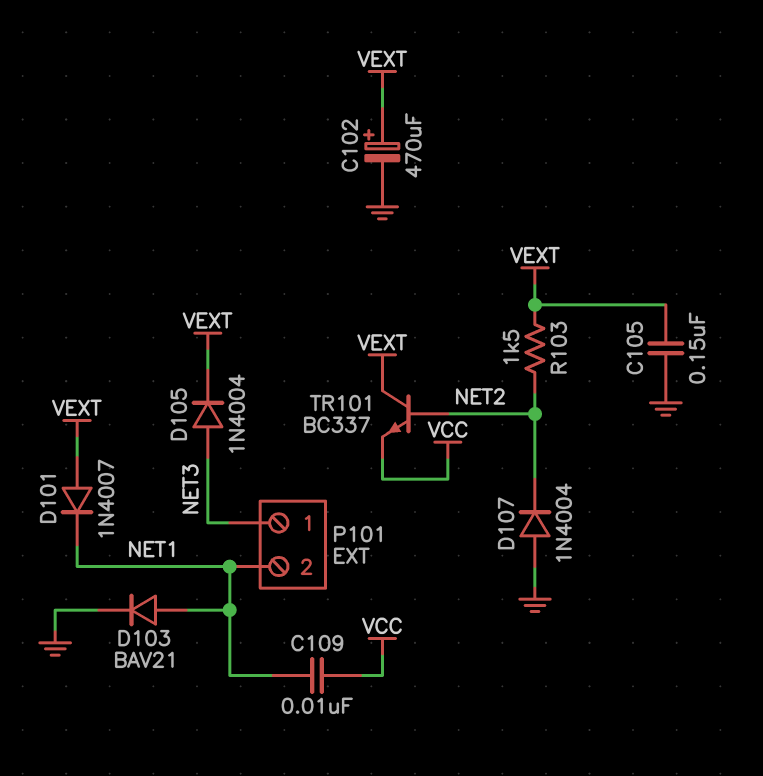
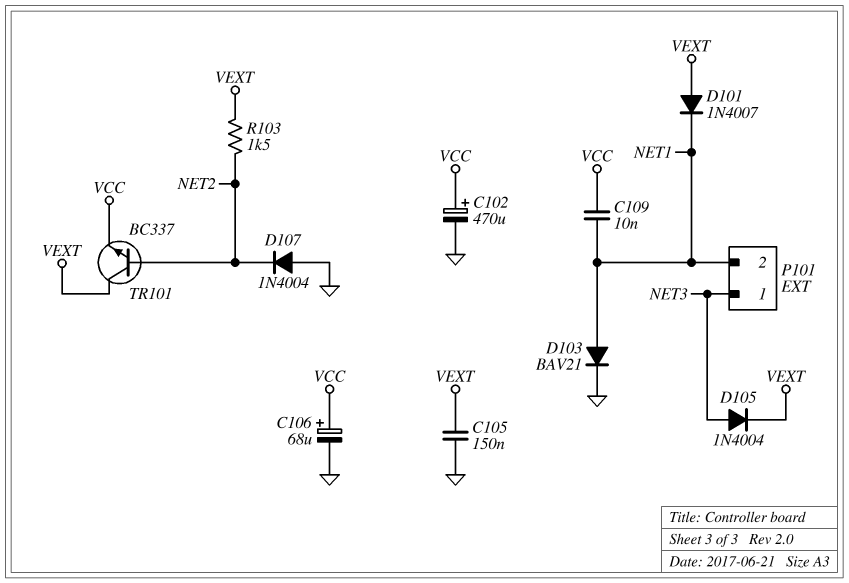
C102: 470uF (plus VEXT, minus GND) -> 470uF (plus VCC, minus GND)
C106: none -> 68uF (plus VCC, minus GND)

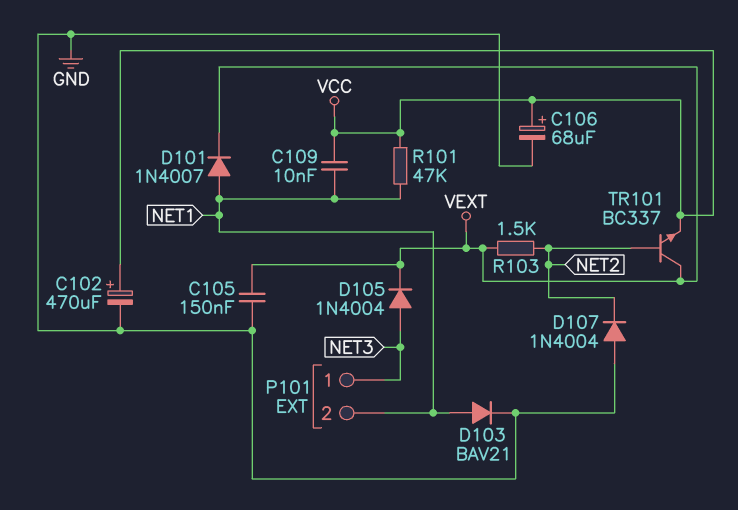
D101: diode 1N4007 (A VEXT, K NET1) -> diode 1N4007 (A NET1, K VEXT)
R101: none -> 47k (NET1, VCC)

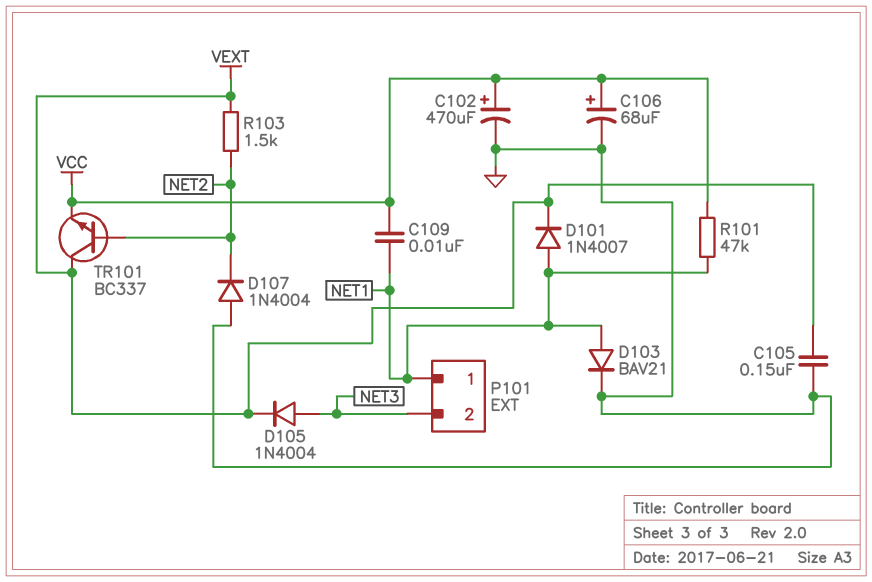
P101 pin 1: NET3 -> NET1
P101 pin 2: NET1 -> NET3

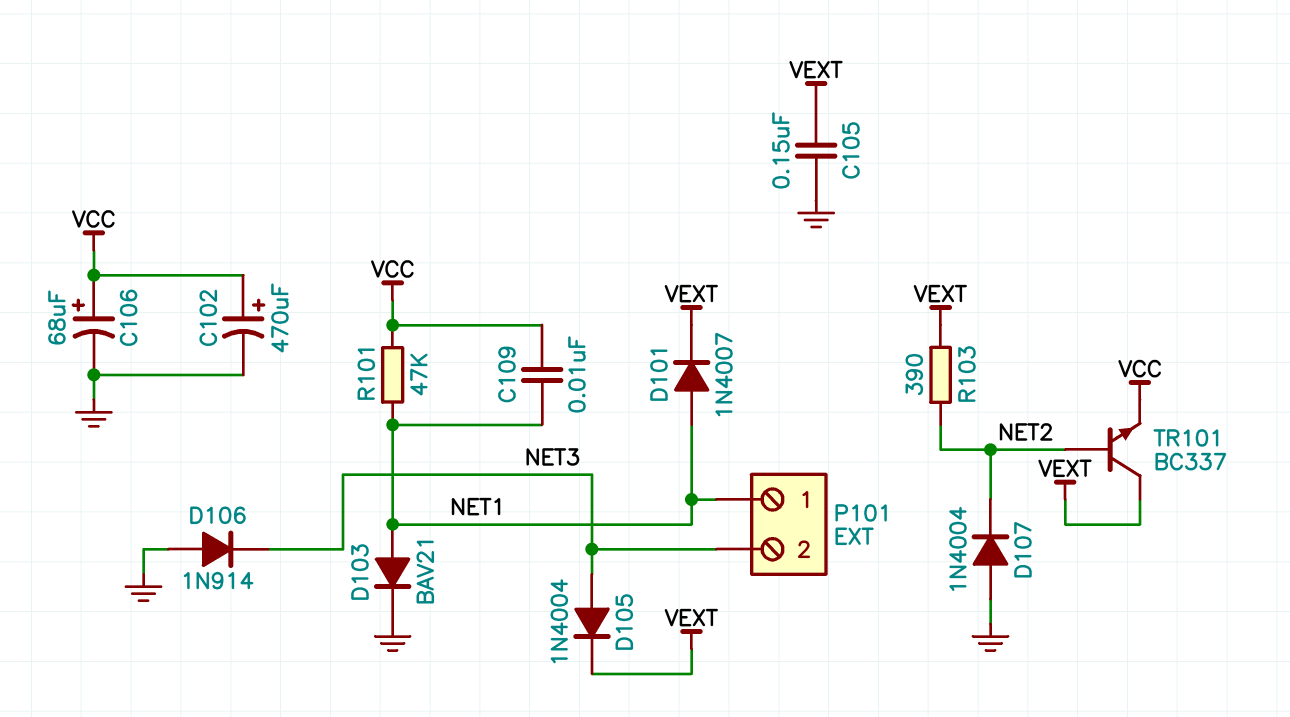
D106: none -> diode 1N914 (A GND, K NET3)
R103: 1.5k (NET2, VEXT) -> 390 (NET2, VEXT)

